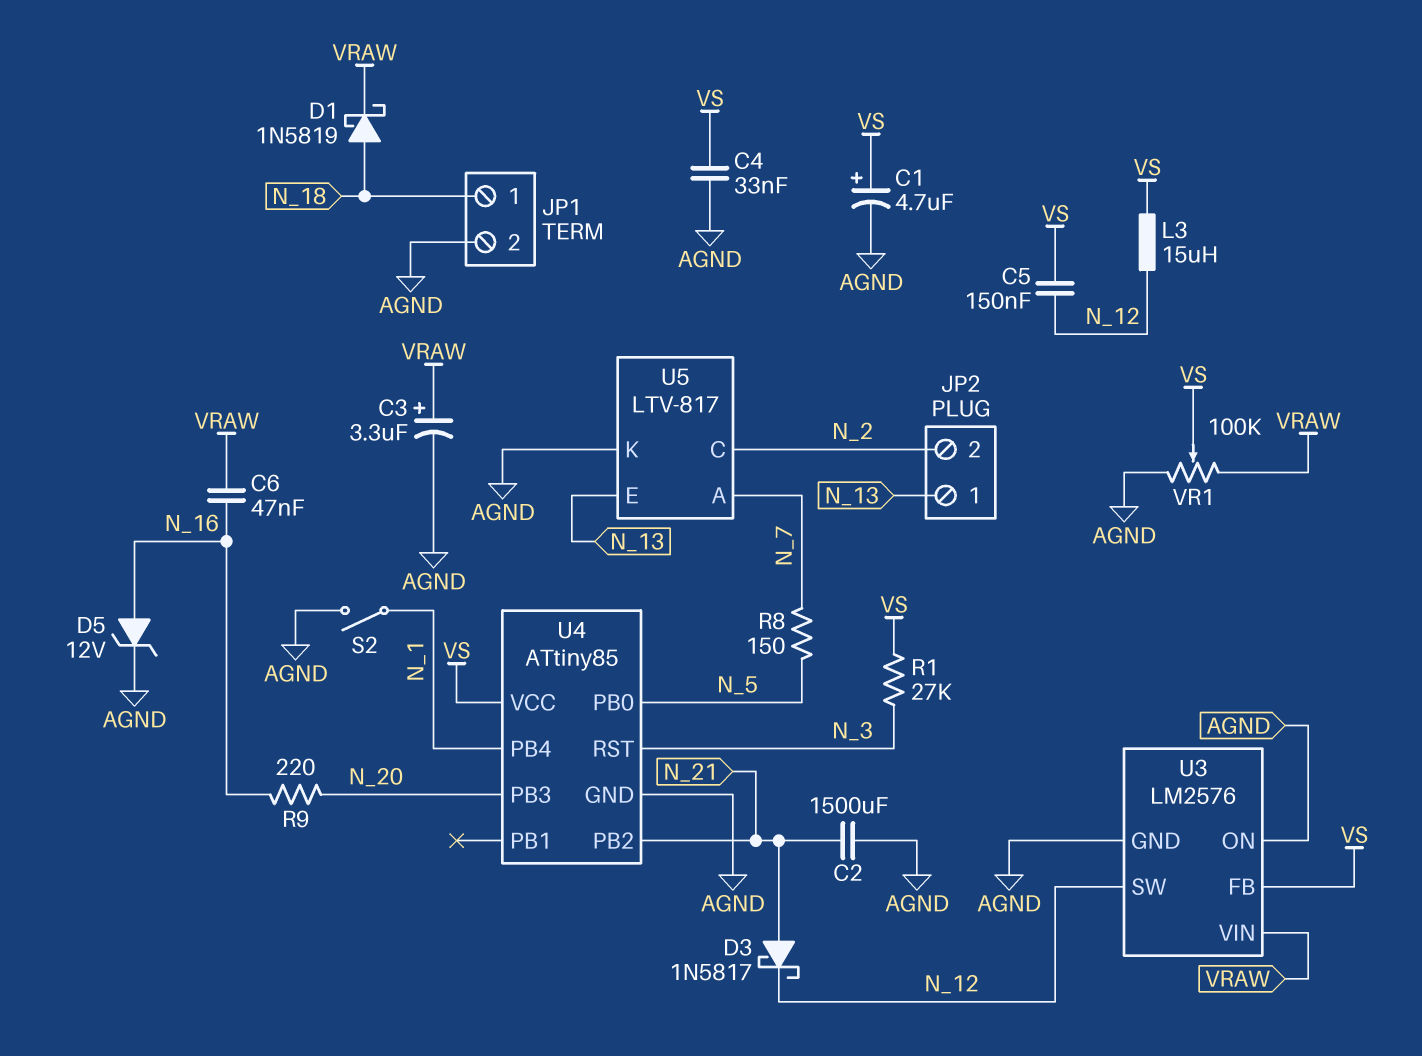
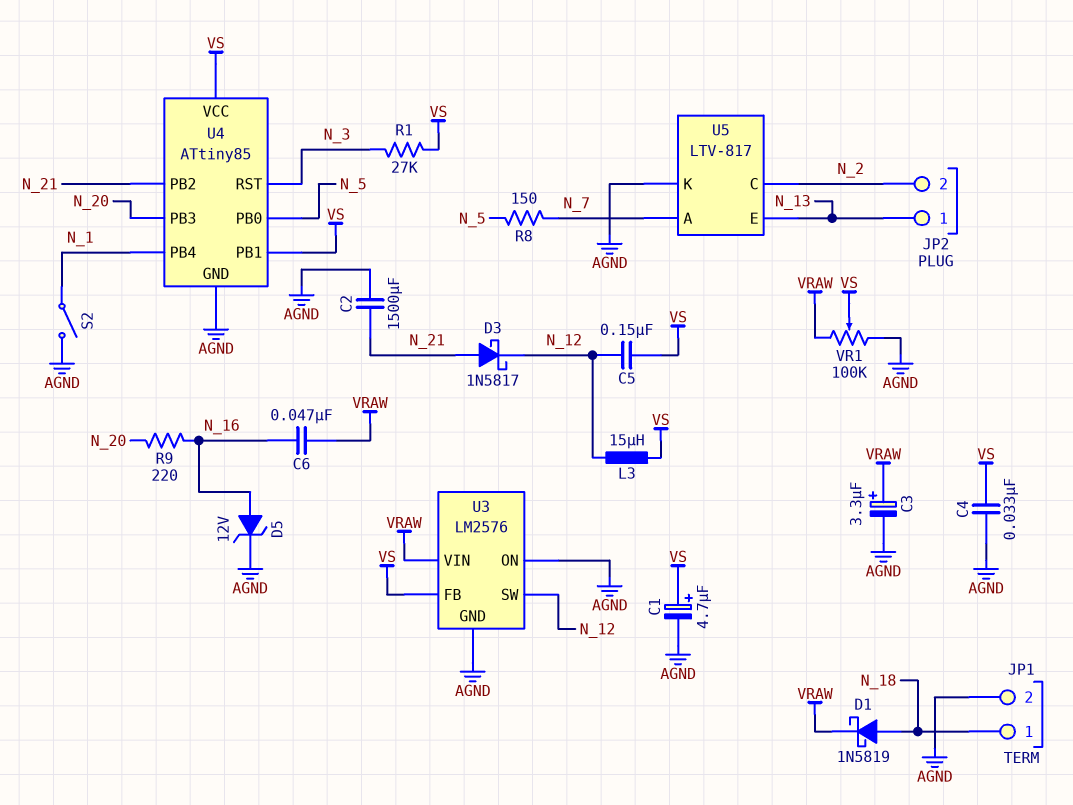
U4 pin PB1: none -> VS

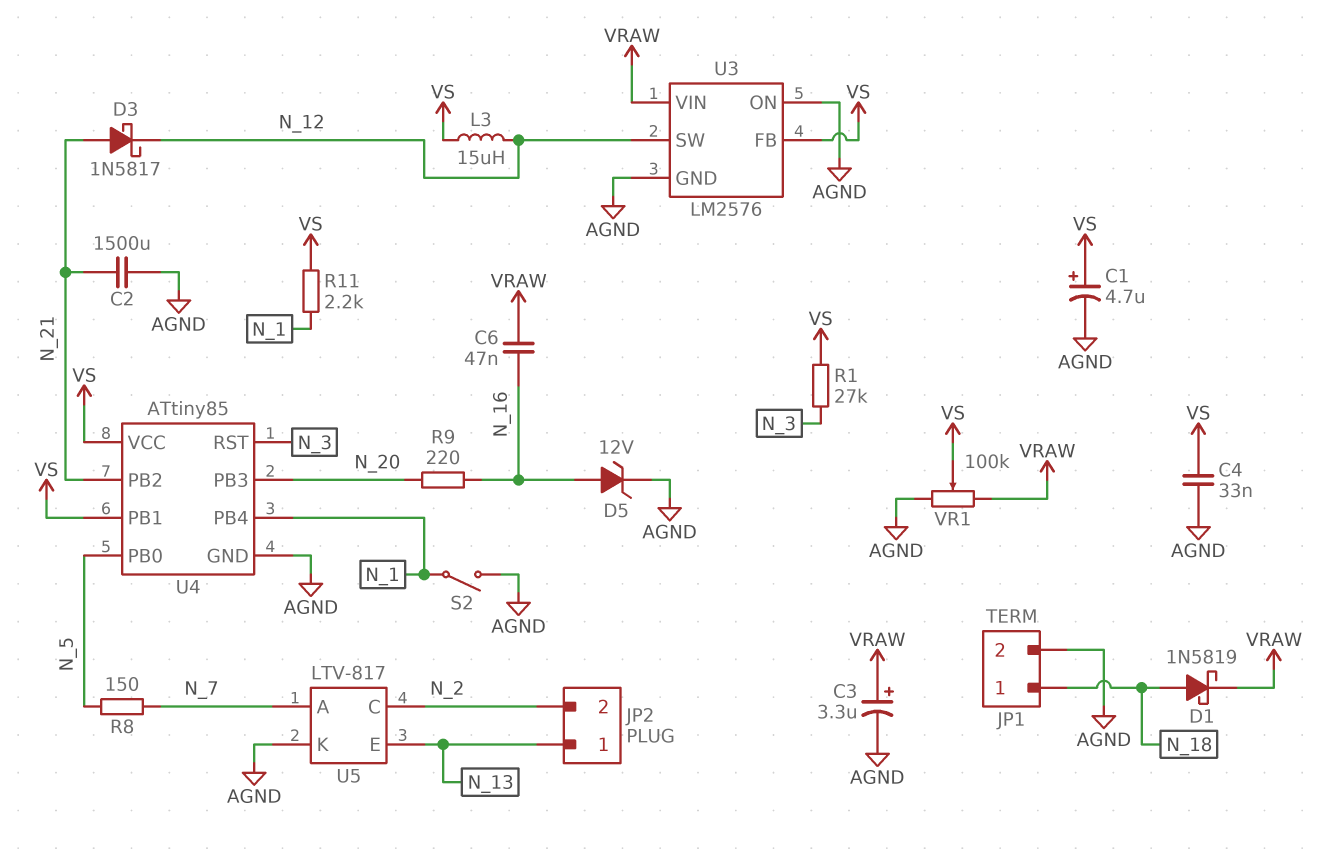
C5: 150nF (N_12, VS) -> none
R11: none -> 2.2k (N_1, VS)

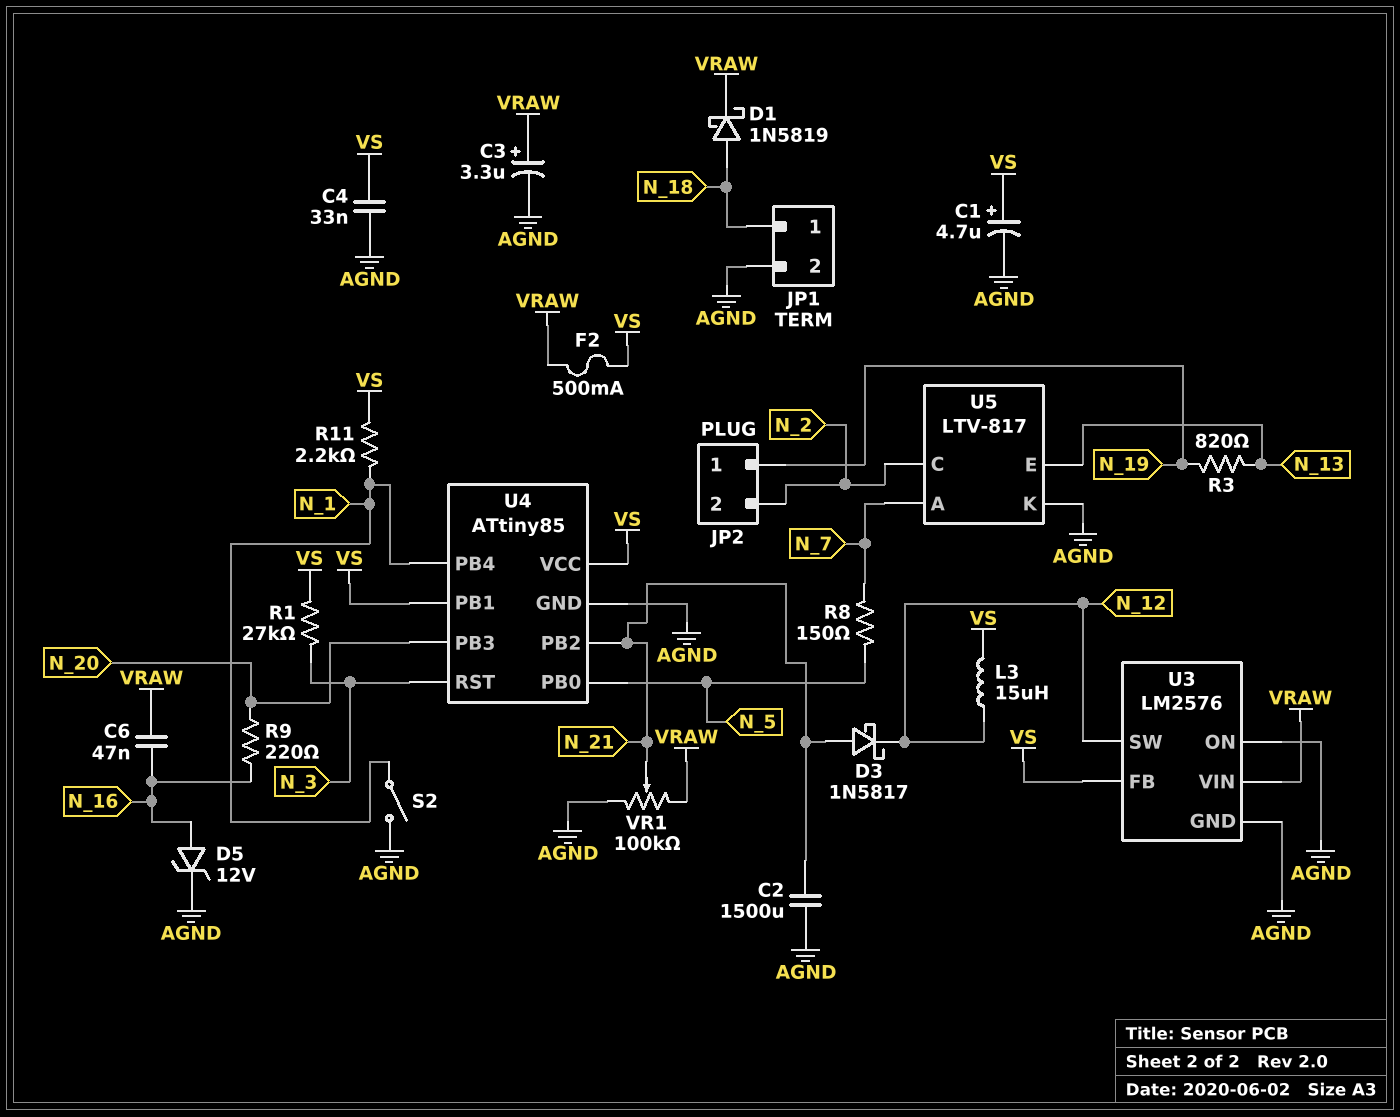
F2: none -> 500mA (VRAW, VS)
JP2 pin 1: N_13 -> N_19
R3: none -> 820 (N_13, N_19)
VR1: 100k (AGND, VRAW, wiper VS) -> 100k (AGND, VRAW, wiper N_21)

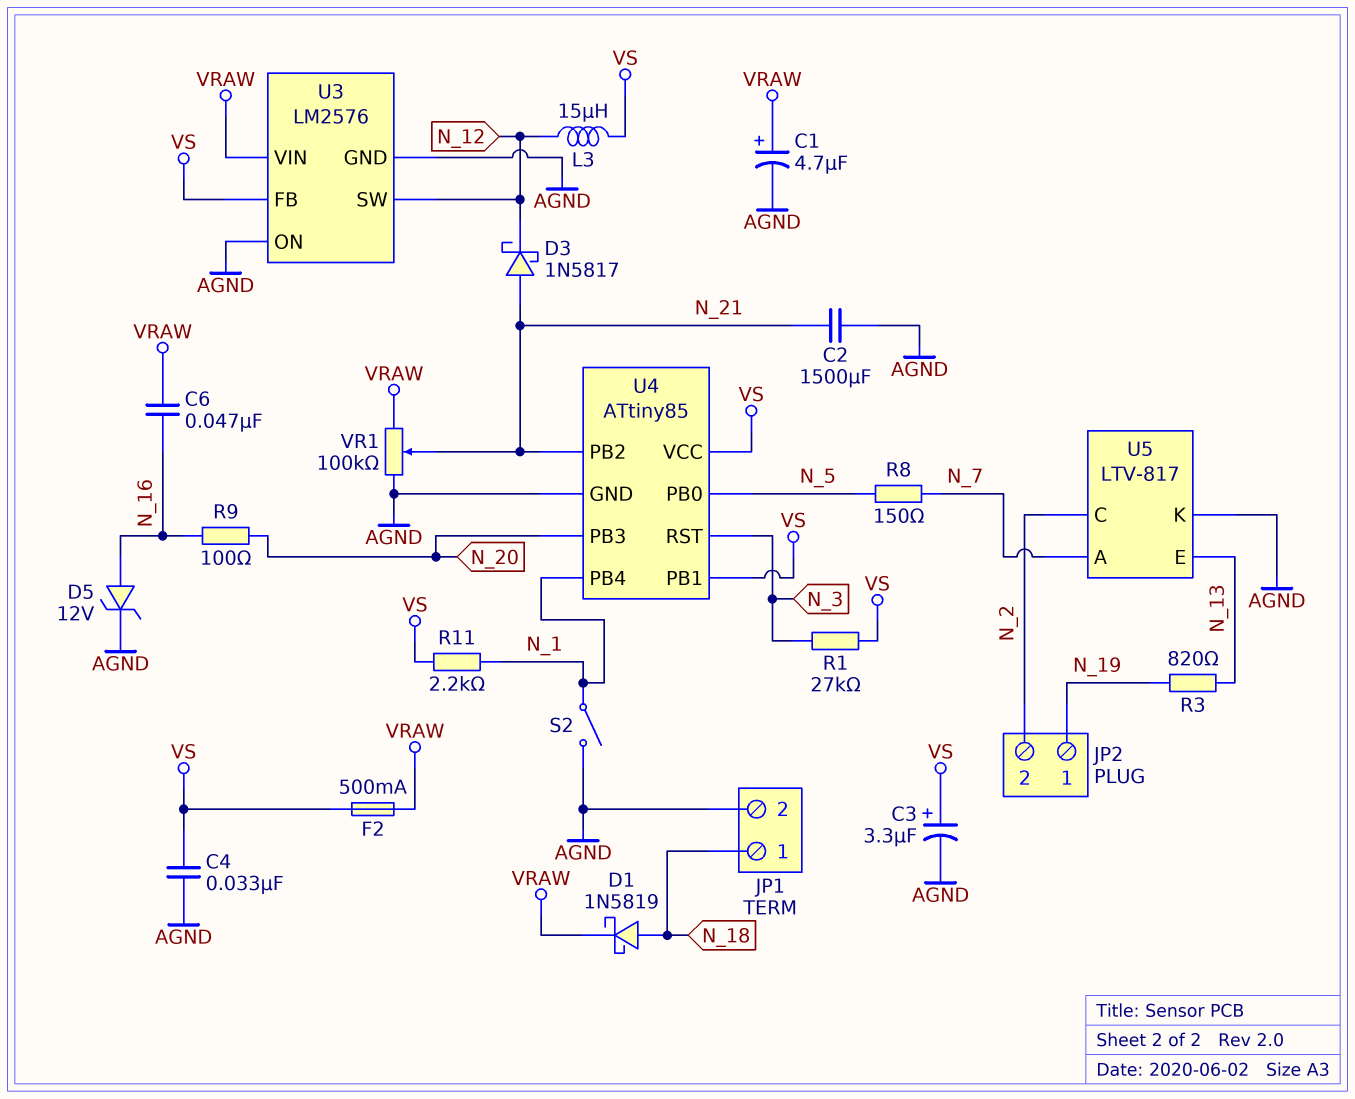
C1: 4.7uF (plus VS, minus AGND) -> 4.7uF (plus VRAW, minus AGND)
C3: 3.3uF (plus VRAW, minus AGND) -> 3.3uF (plus VS, minus AGND)
R9: 220 (N_16, N_20) -> 100 (N_16, N_20)

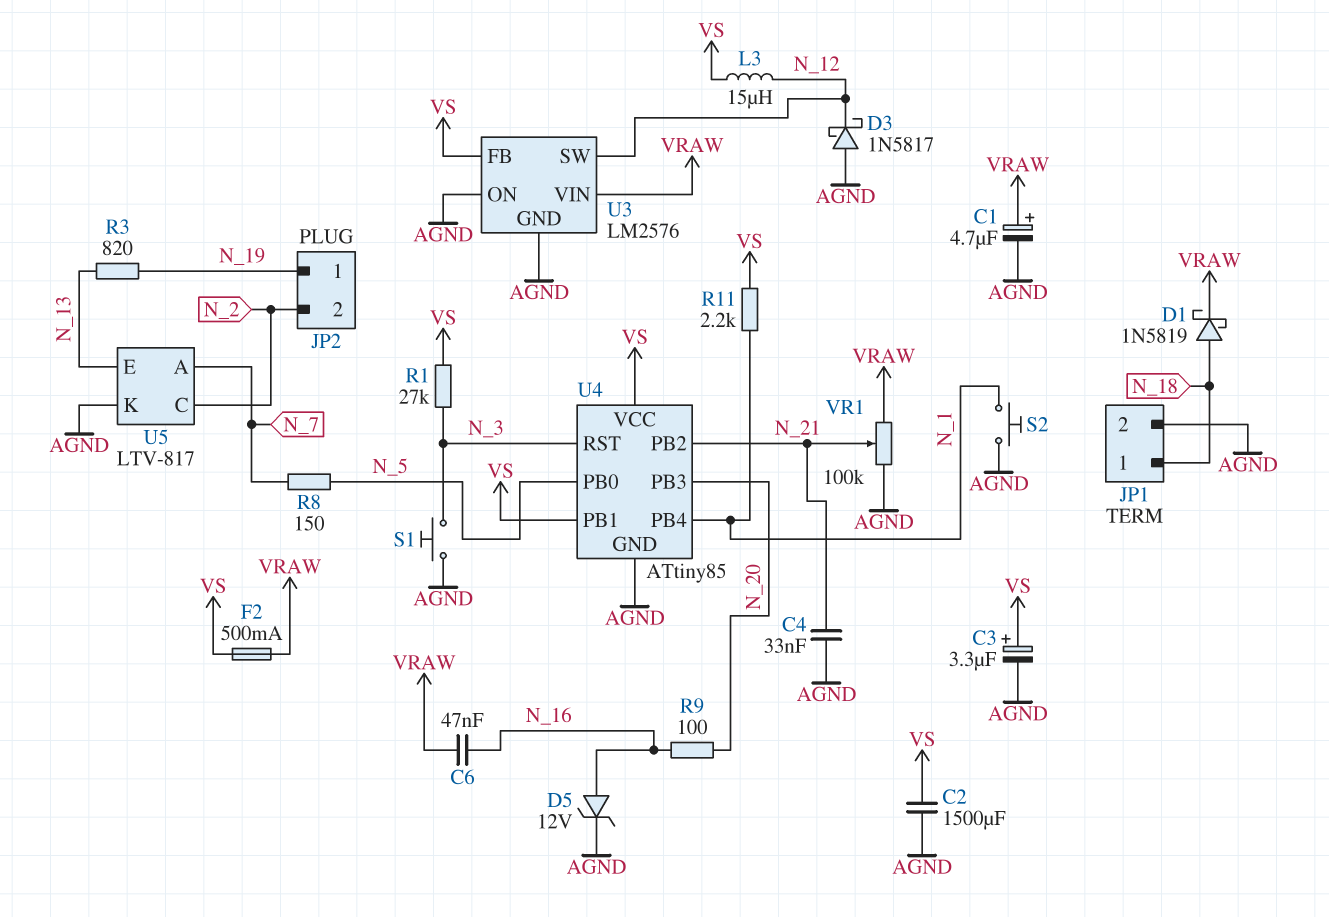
C2: 1500uF (AGND, N_21) -> 1500uF (AGND, VS)
C4: 33nF (AGND, VS) -> 33nF (AGND, N_21)
D3: schottky 1N5817 (A N_21, K N_12) -> schottky 1N5817 (A AGND, K N_12)
S1: none -> button (AGND, N_3)
S2: switch (AGND, N_1) -> button (AGND, N_1)

